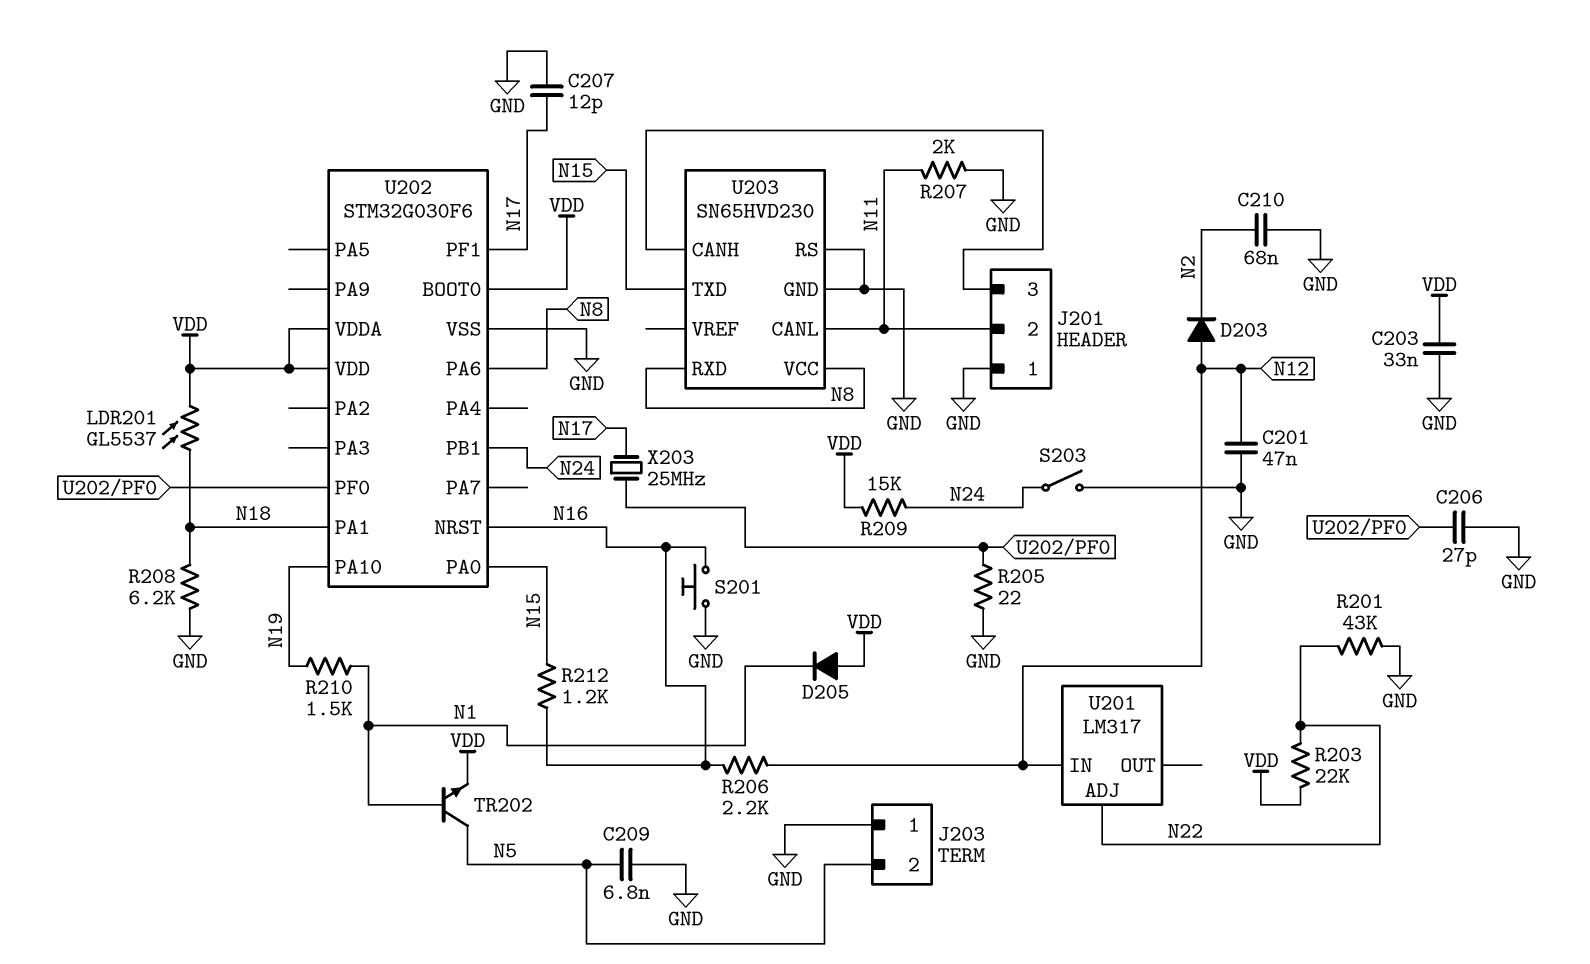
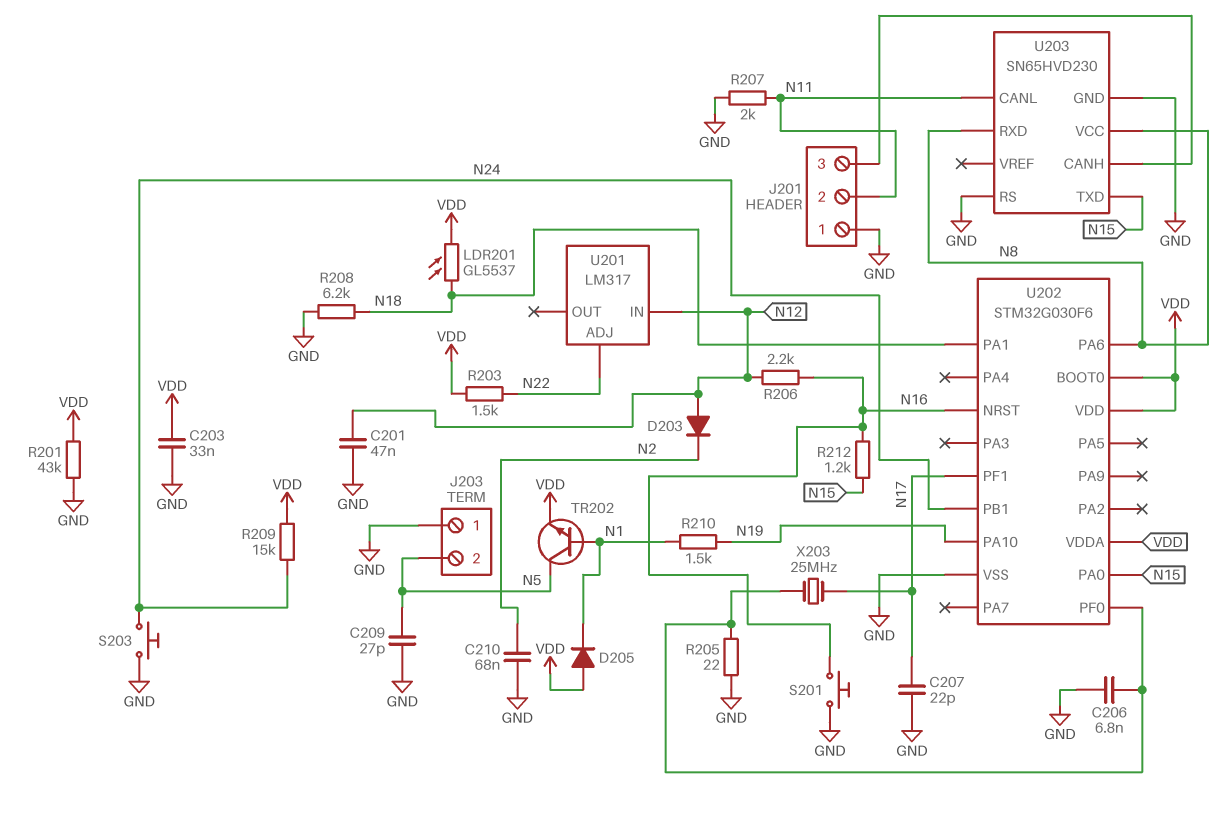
C206: 27pF (GND, U202/PF0) -> 6.8nF (GND, U202/PF0)
C207: 12pF (GND, N17) -> 22pF (GND, N17)
C209: 6.8nF (GND, N5) -> 27pF (GND, N5)
R201: 43k (GND, N22) -> 43k (GND, VDD)
R203: 22k (N22, VDD) -> 1.5k (N22, VDD)
S203: switch (GND, N24) -> button (GND, N24)

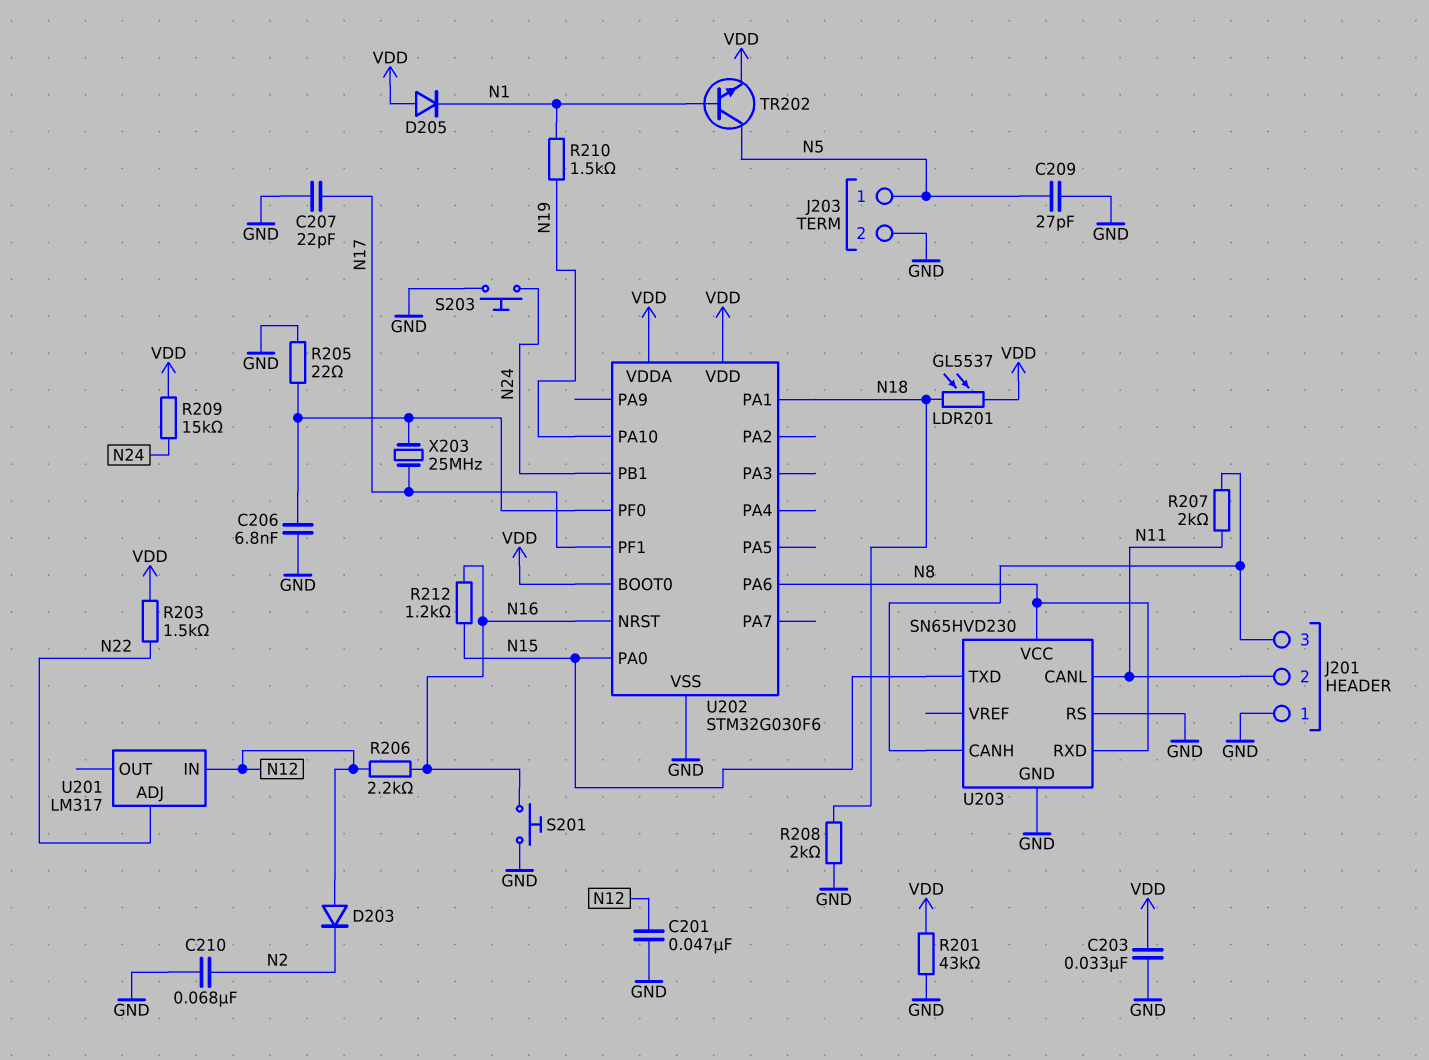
J203 pin 1: GND -> N5
J203 pin 2: N5 -> GND
R207: 2k (GND, N11) -> 2k (J201/3, N11)
R208: 6.2k (GND, N18) -> 2k (GND, N18)

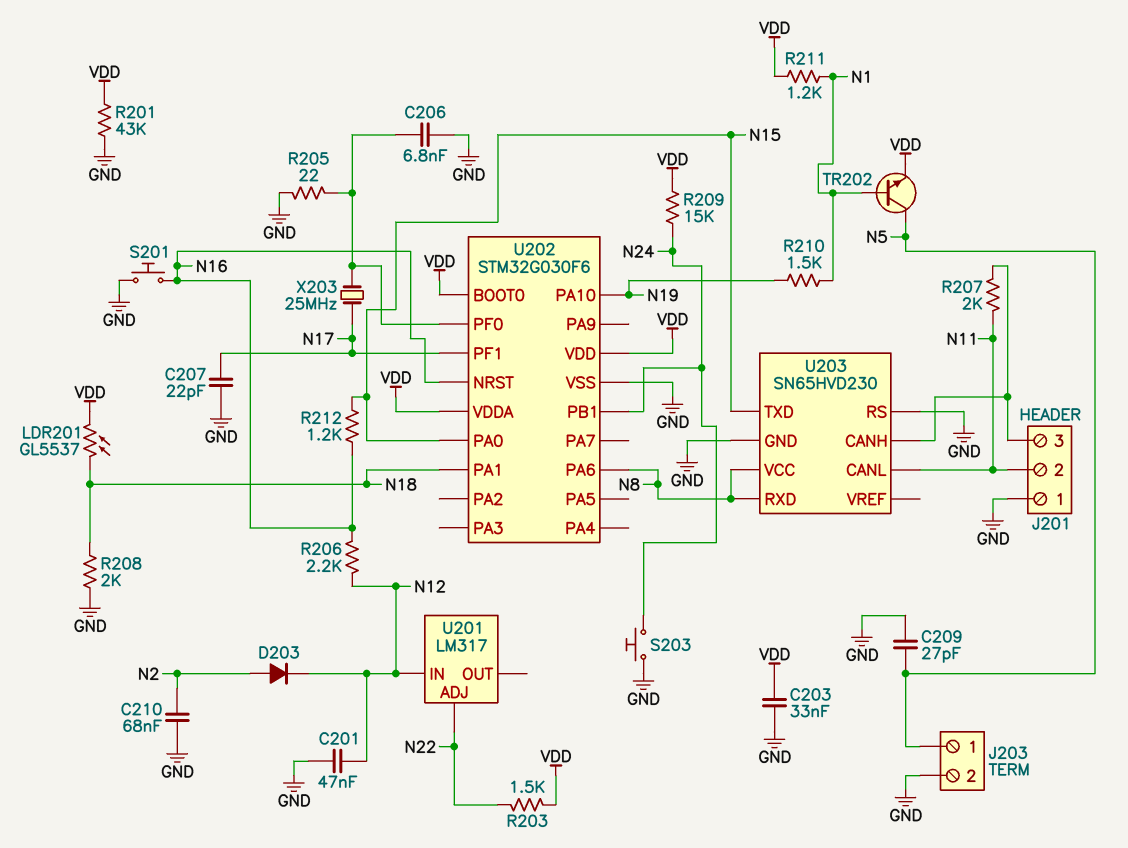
D203: diode (A N12, K N2) -> diode (A N2, K N12)
D205: diode (A VDD, K N1) -> none
R211: none -> 1.2k (N1, VDD)

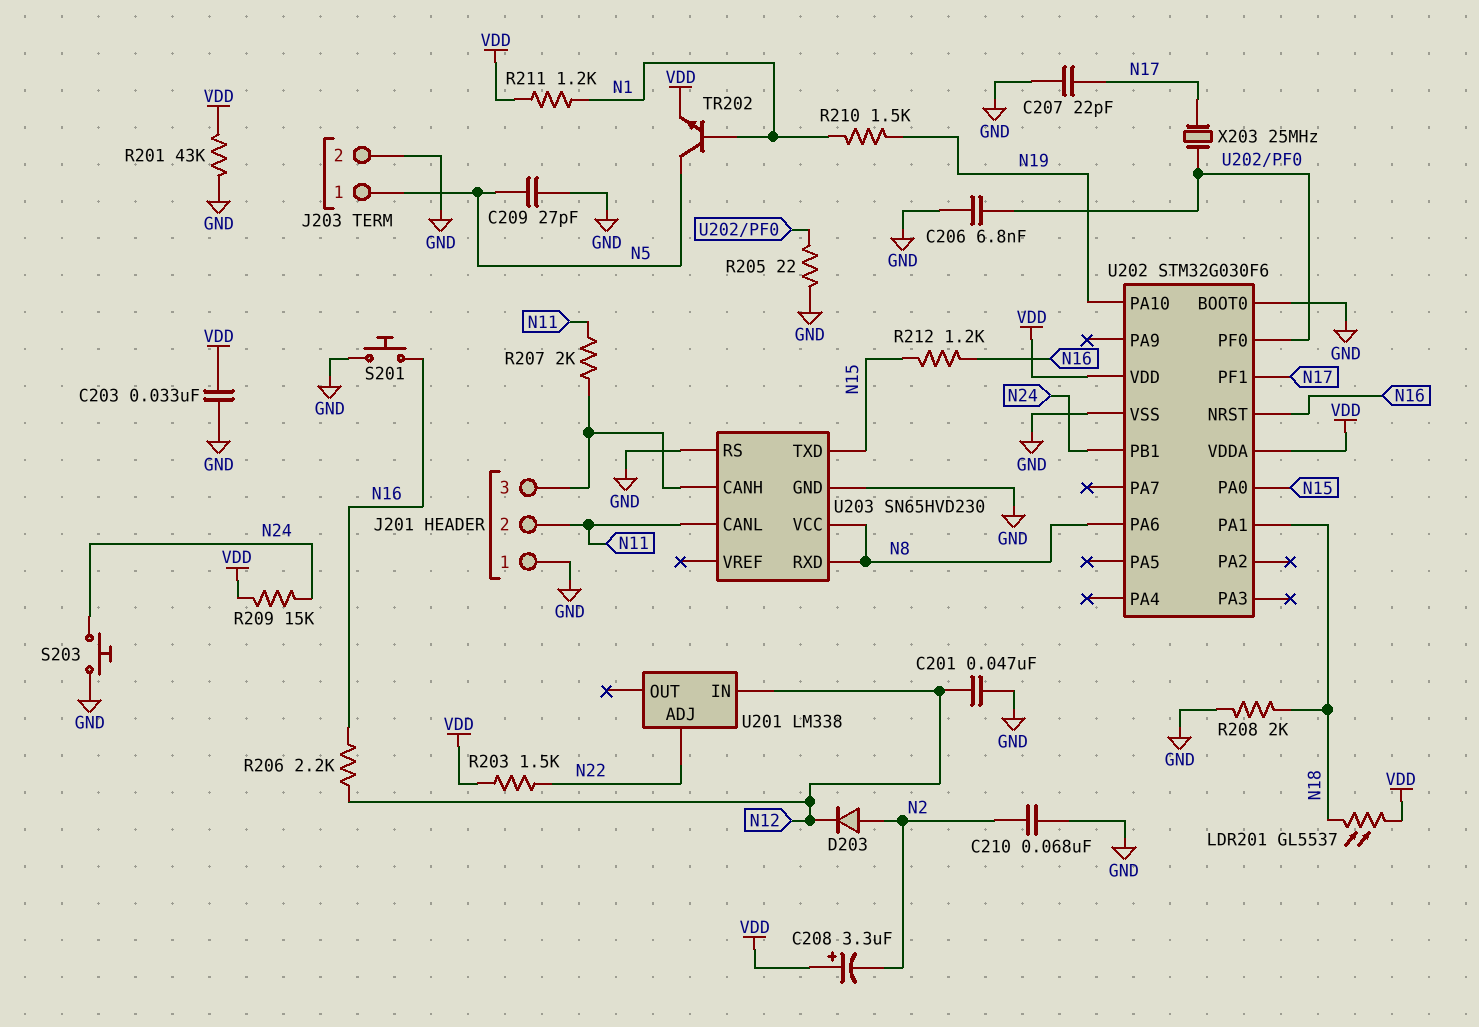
C208: none -> 3.3uF (plus VDD, minus N2)
U201: LM317 -> LM338
U202 pin BOOT0: VDD -> GND

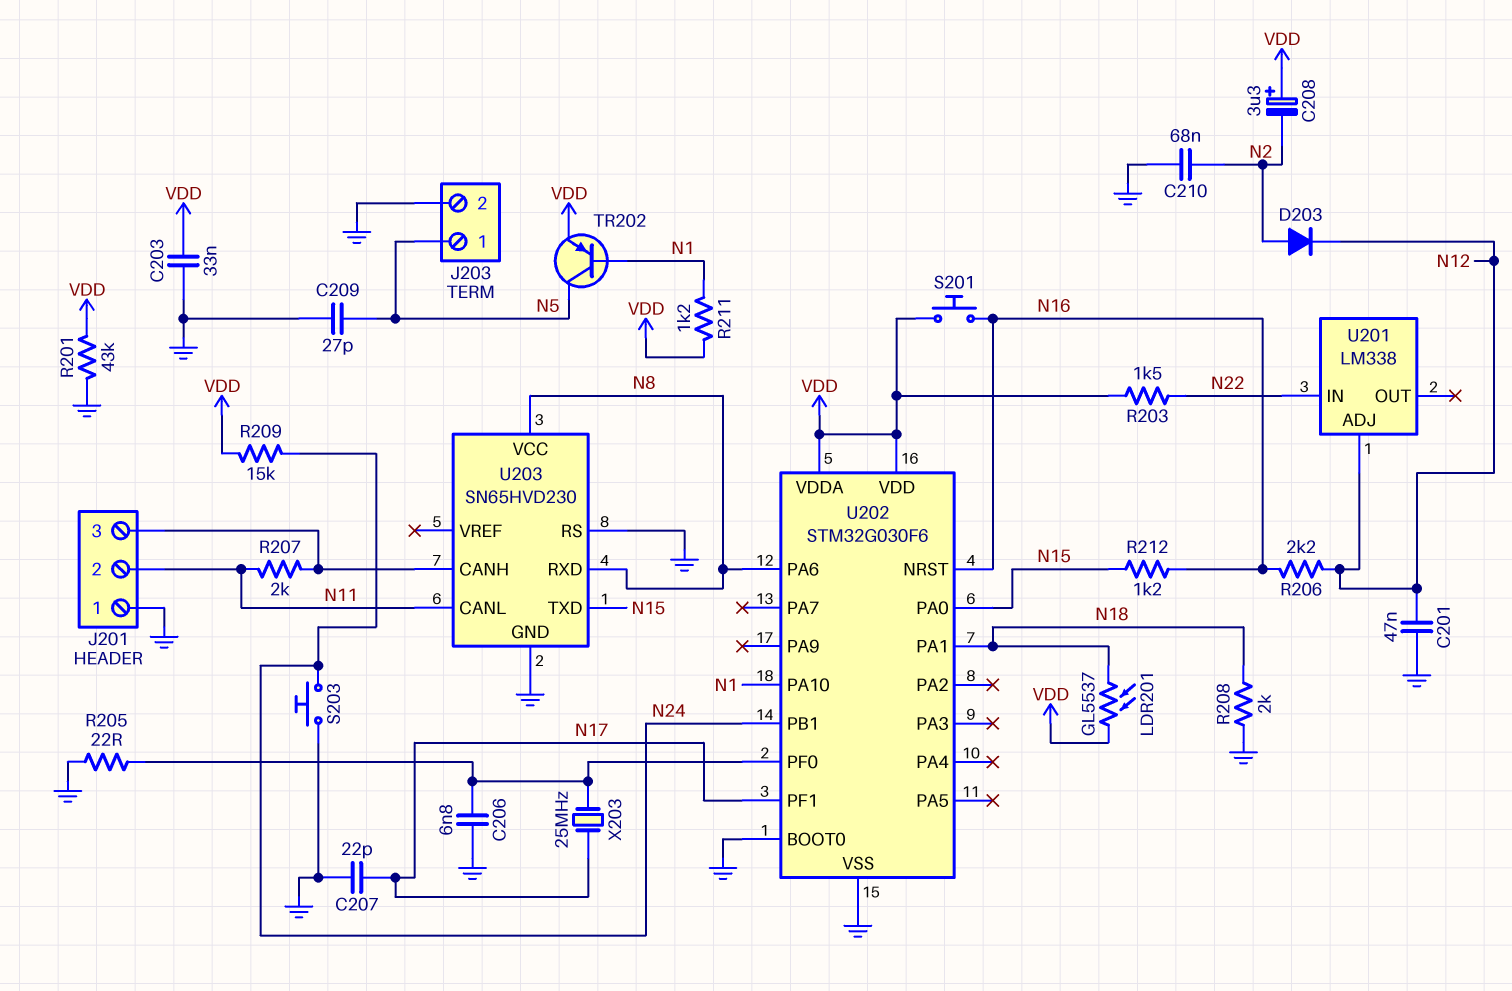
R210: 1.5k (N1, N19) -> none
S201: button (GND, N16) -> button (N16, VDD)
TR202: NPN (B N1, C N5, E VDD) -> PNP (B N1, C N5, E VDD)
U201 pin ADJ: N22 -> N12
U201 pin IN: N12 -> N22
U202 pin PA10: N19 -> N1

